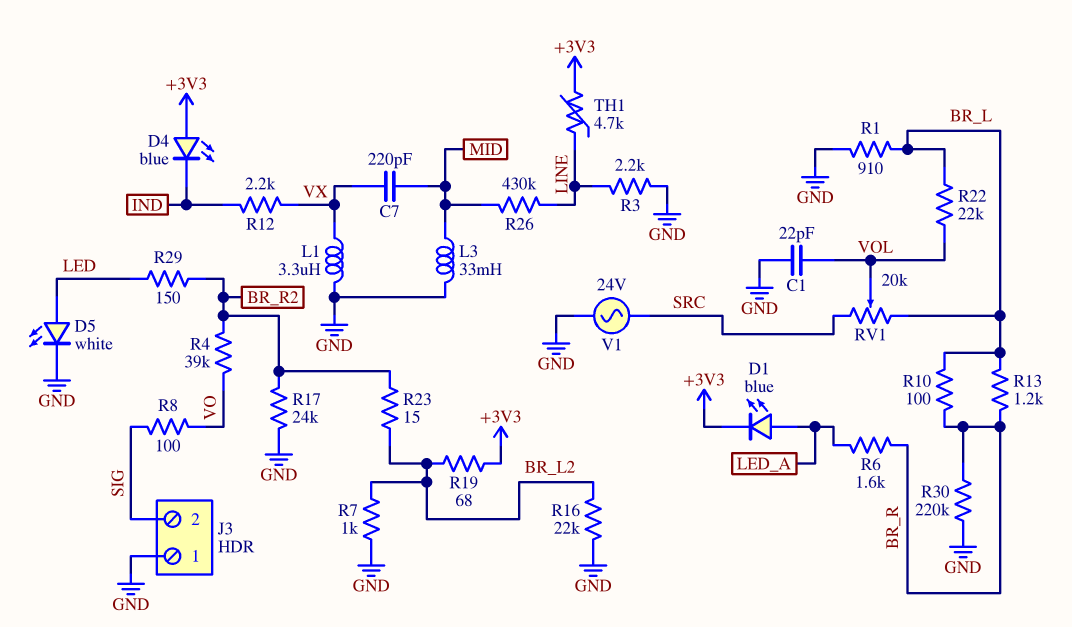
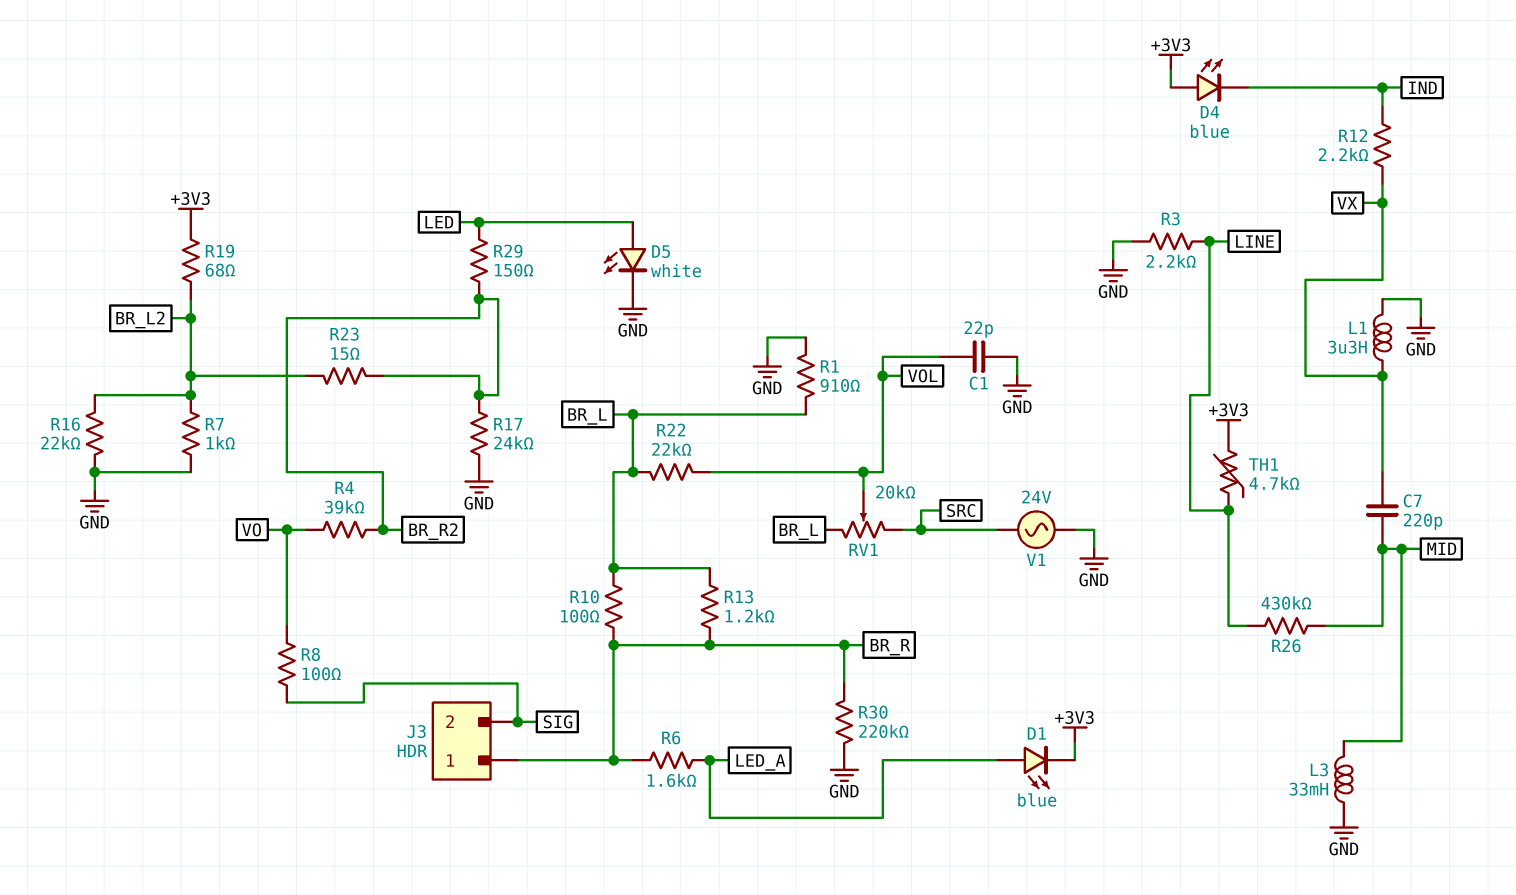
J3 pin 1: GND -> BR_R

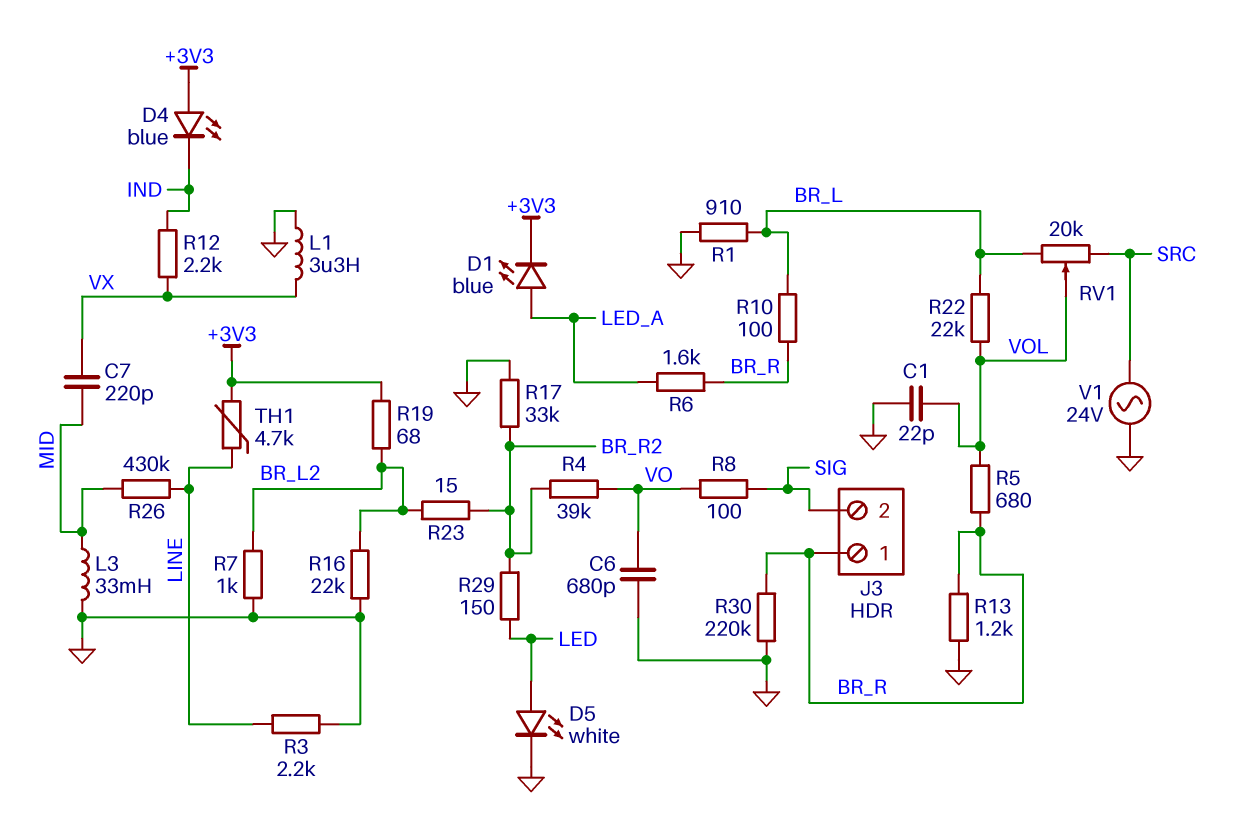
C6: none -> 680pF (GND, VO)
R5: none -> 680 (BR_R, VOL)
R13: 1.2k (BR_L, BR_R) -> 1.2k (BR_R, GND)
R17: 24k (BR_R2, GND) -> 33k (BR_R2, GND)

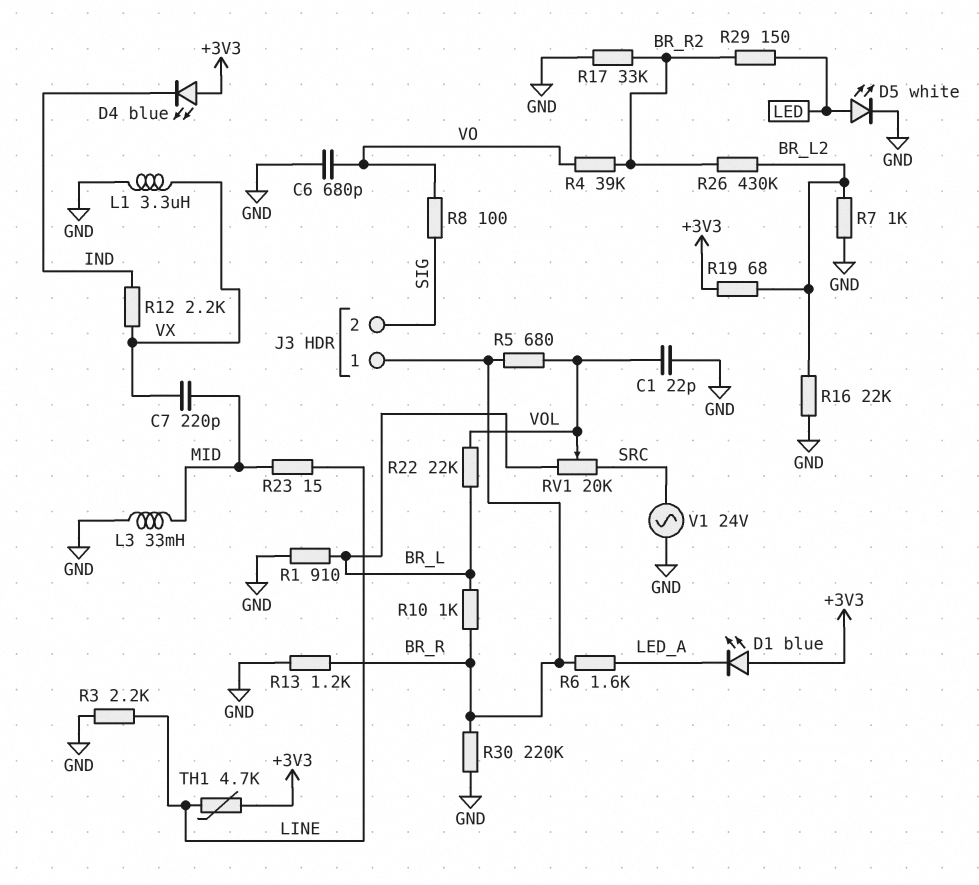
D1: LED blue (A LED_A, K +3V3) -> LED blue (A +3V3, K LED_A)
R10: 100 (BR_L, BR_R) -> 1k (BR_L, BR_R)
R23: 15 (BR_L2, BR_R2) -> 15 (LINE, MID)
R26: 430k (LINE, MID) -> 430k (BR_L2, BR_R2)

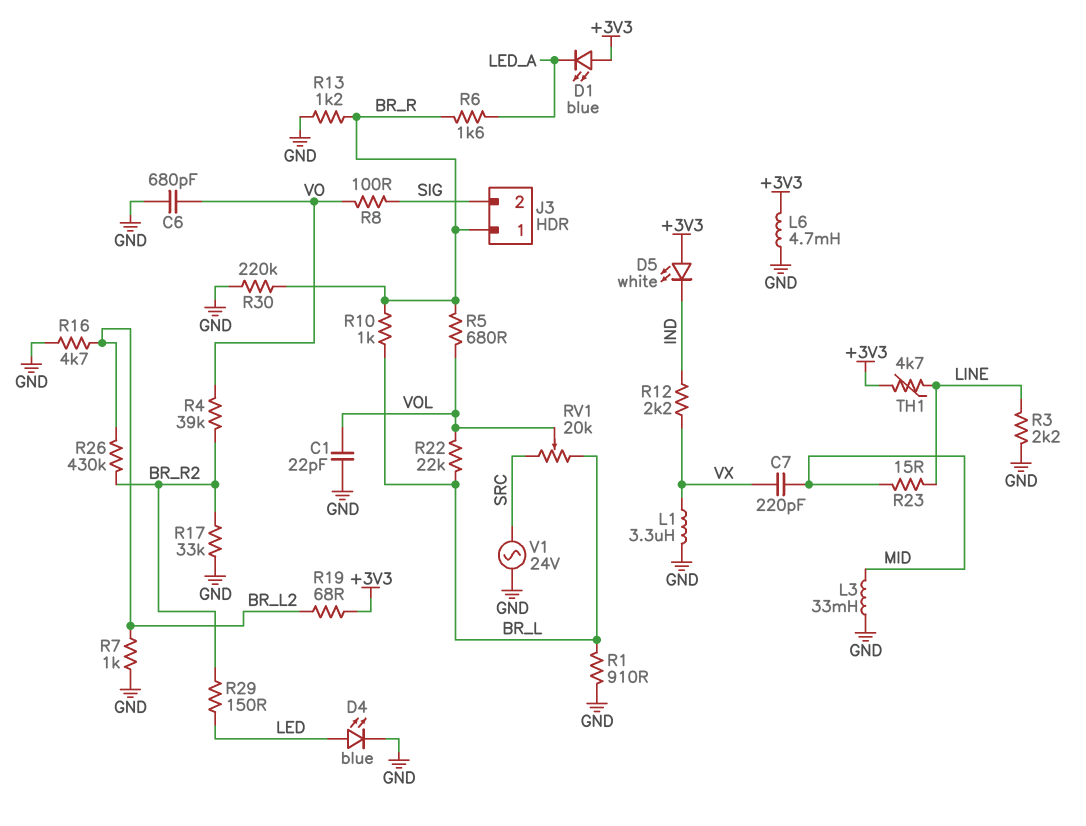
D4: LED blue (A +3V3, K IND) -> LED blue (A LED, K GND)
D5: LED white (A LED, K GND) -> LED white (A +3V3, K IND)
L6: none -> 4.7mH (+3V3, GND)
R16: 22k (BR_L2, GND) -> 4.7k (BR_L2, GND)

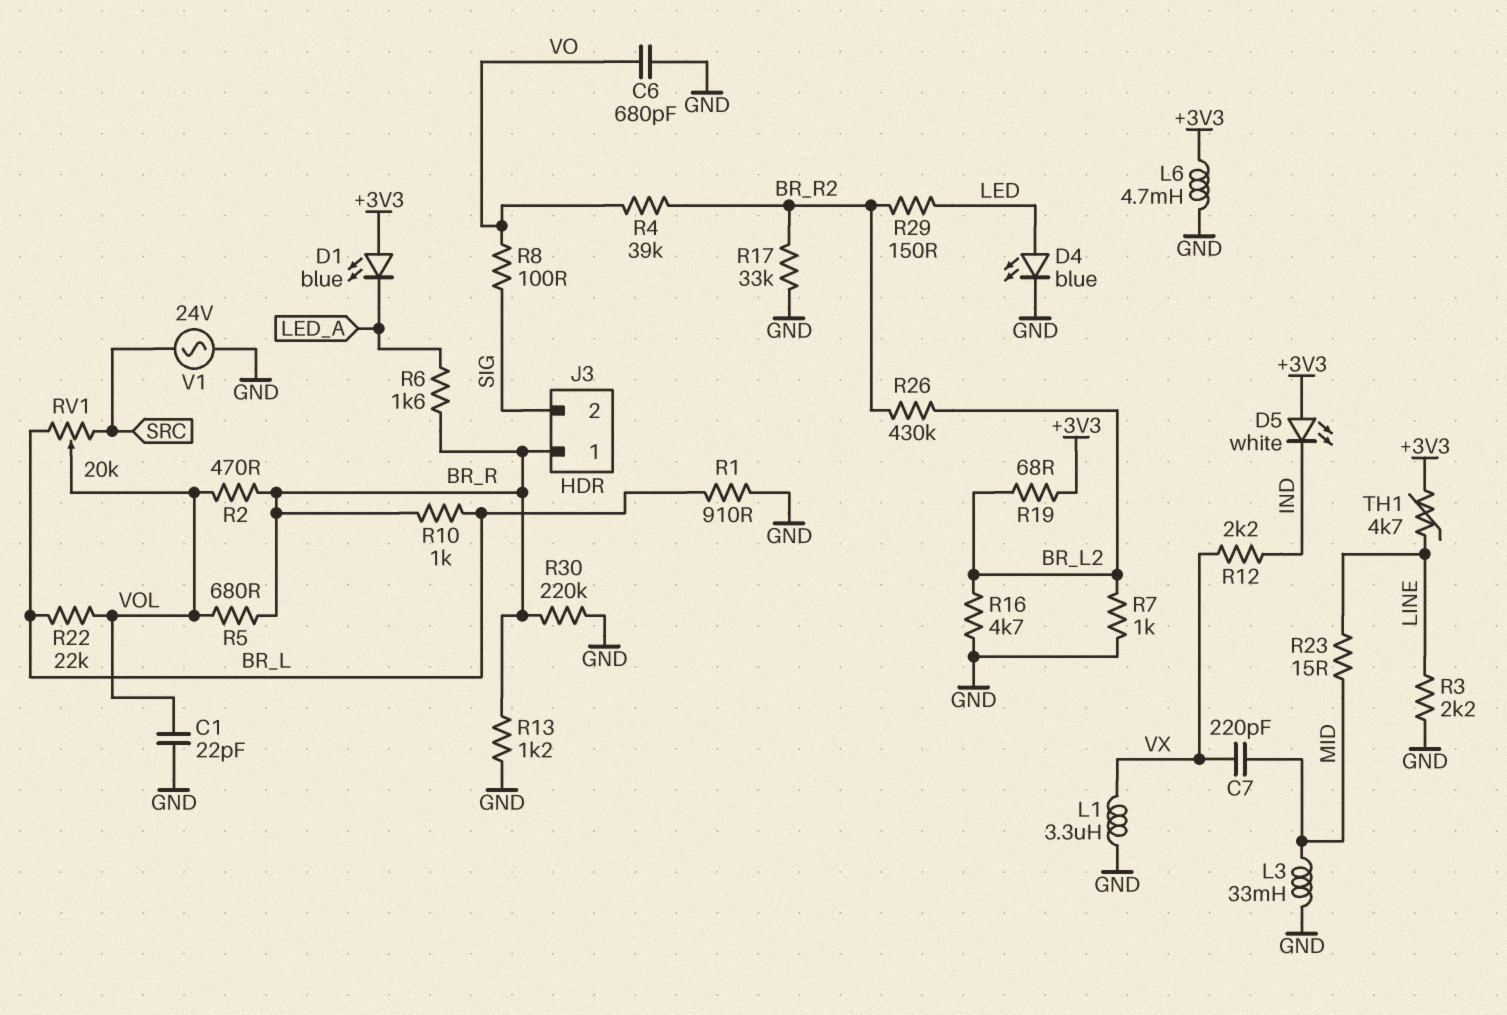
R2: none -> 470 (BR_R, VOL)

